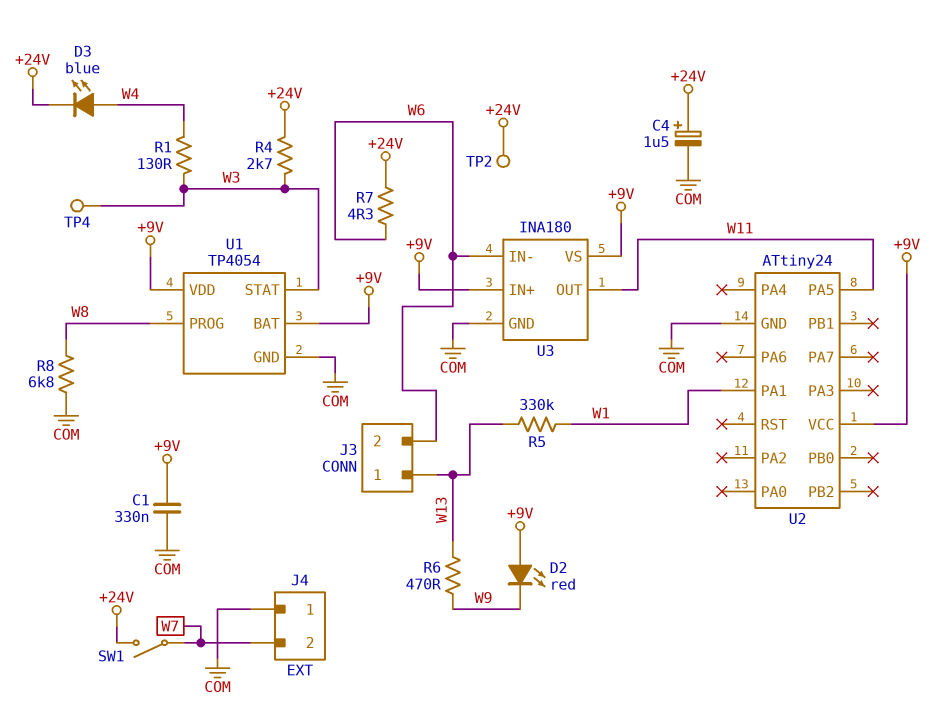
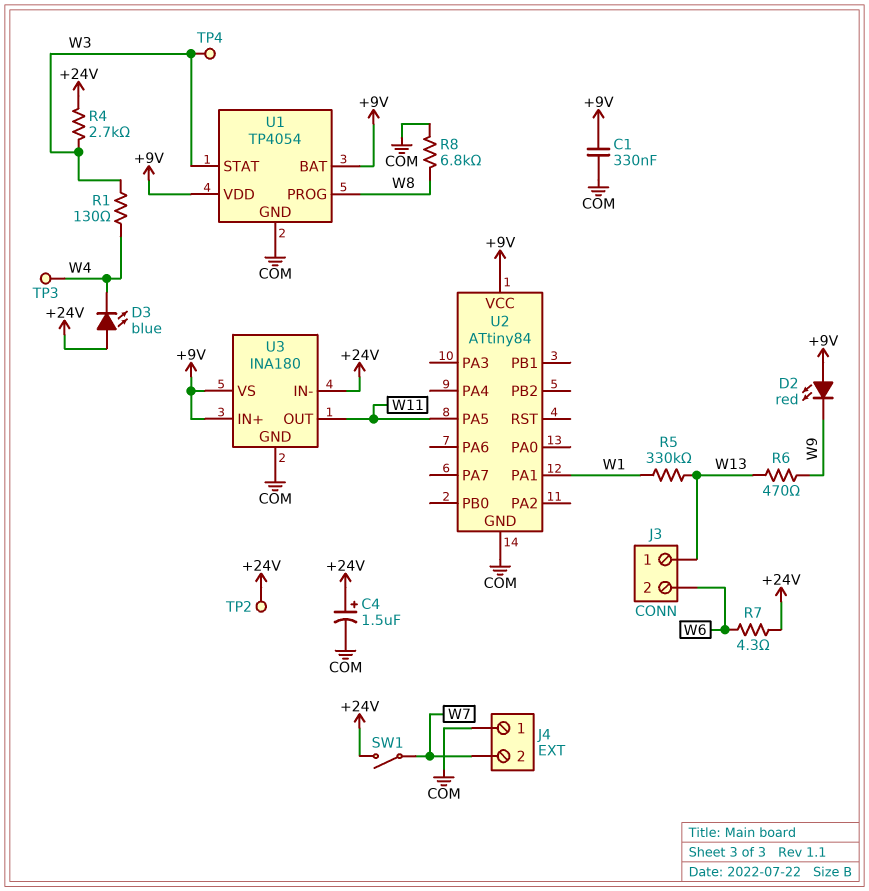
D3: LED blue (A W4, K +24V) -> LED blue (A +24V, K W4)
TP3: none -> test point (W4)
U2: ATtiny24 -> ATtiny84
U3 pin IN-: W6 -> +24V

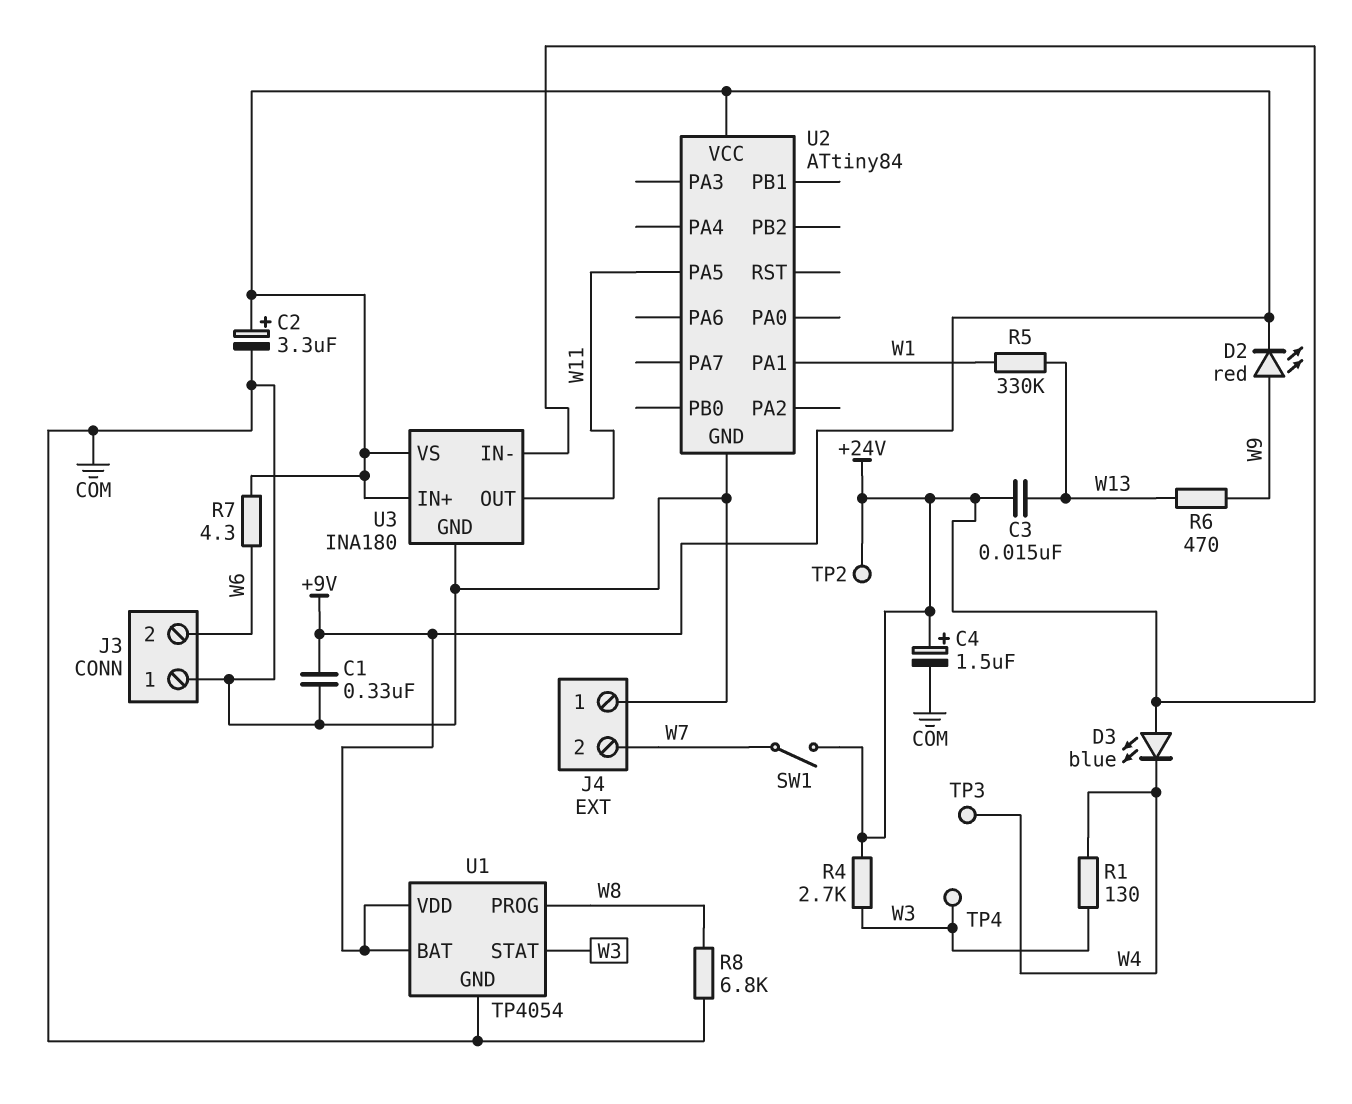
C2: none -> 3.3uF (plus +9V, minus COM)
C3: none -> 15nF (+24V, W13)
D2: LED red (A +9V, K W9) -> LED red (A W9, K +9V)
J3 pin 1: W13 -> COM
R7: 4.3 (+24V, W6) -> 4.3 (+9V, W6)

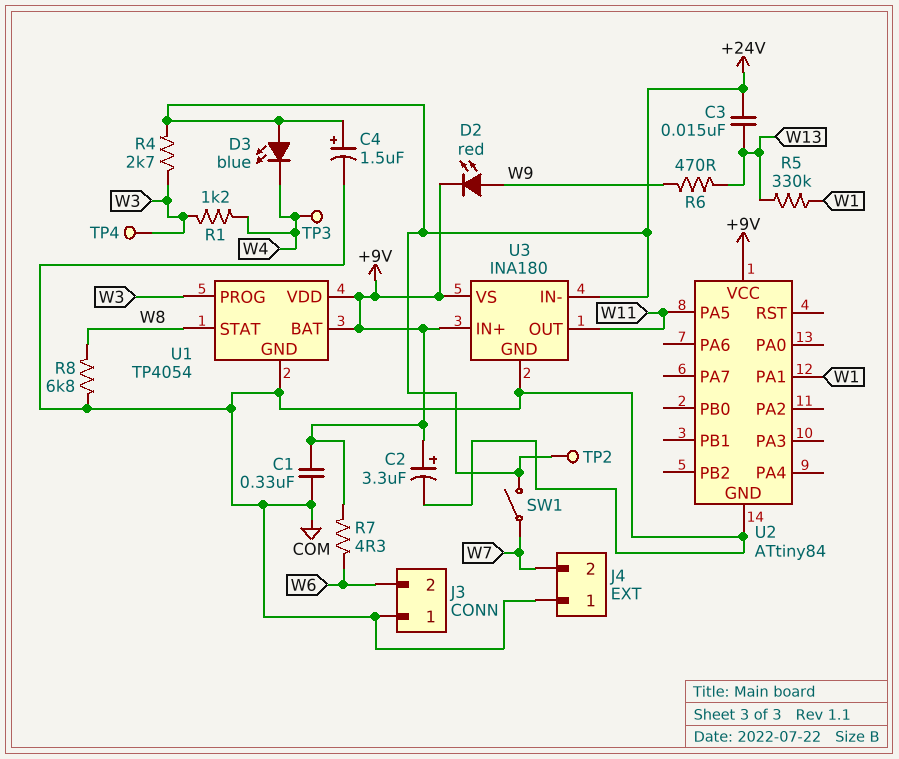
R1: 130 (W3, W4) -> 1.2k (W3, W4)
U1 pin PROG: W8 -> W3
U1 pin STAT: W3 -> W8

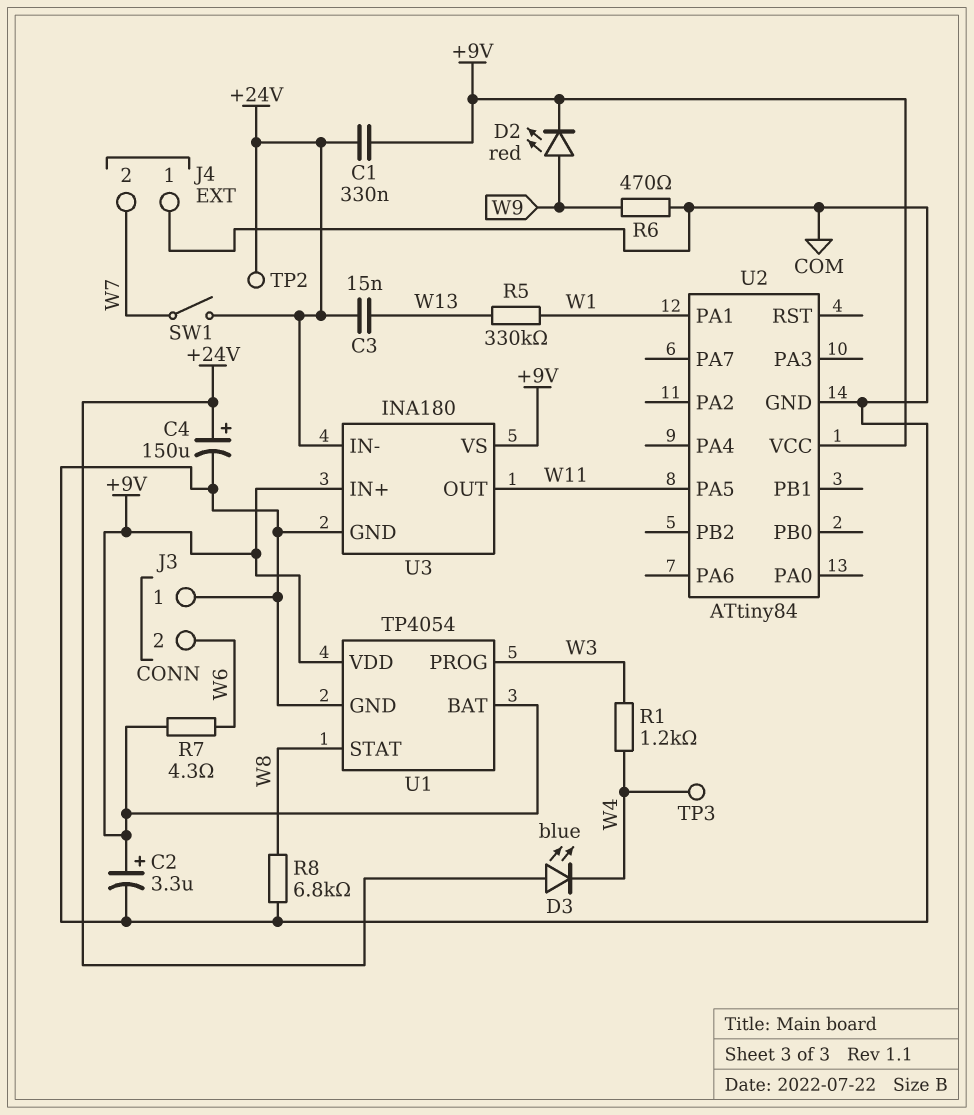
C1: 330nF (+9V, COM) -> 330nF (+9V, +24V)
C4: 1.5uF (plus +24V, minus COM) -> 150uF (plus +24V, minus COM)
R4: 2.7k (+24V, W3) -> none
R6: 470 (W9, W13) -> 470 (COM, W9)
TP4: test point (W3) -> none

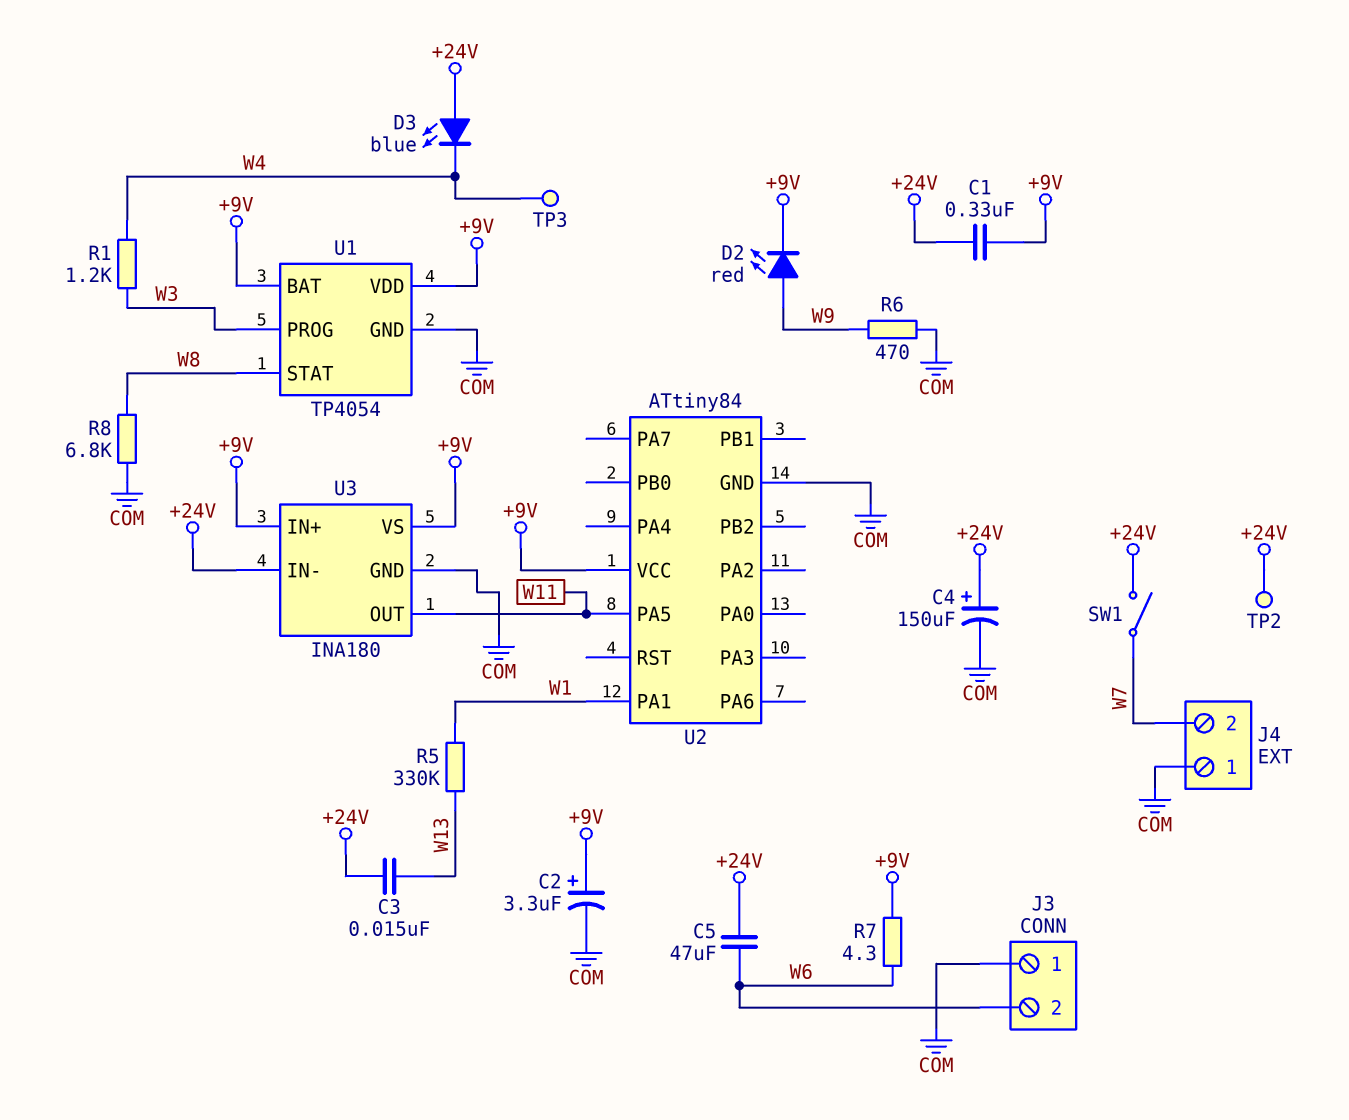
C5: none -> 47uF (+24V, W6)

